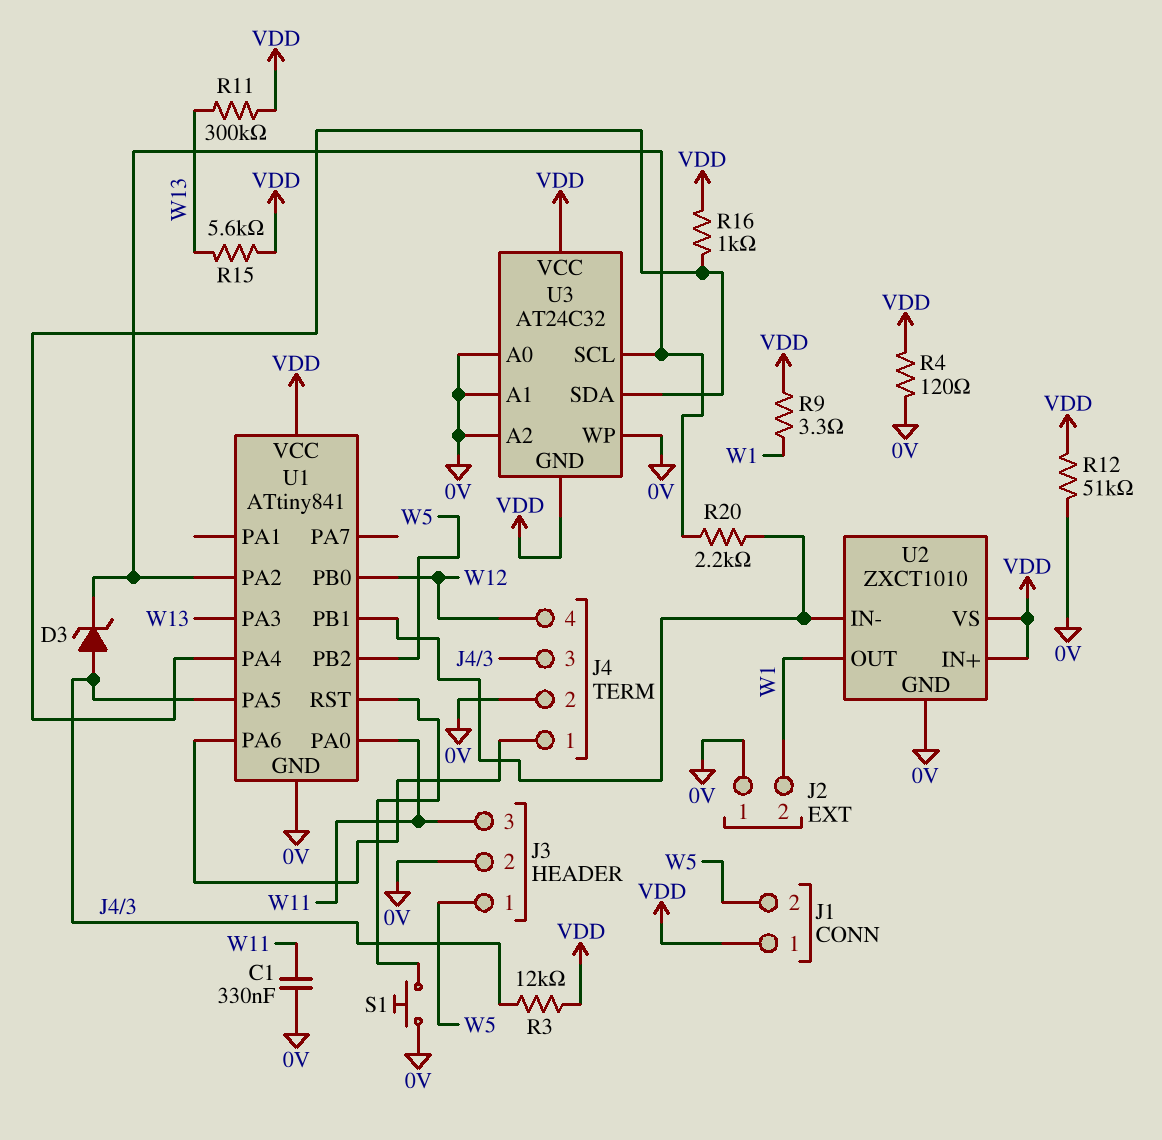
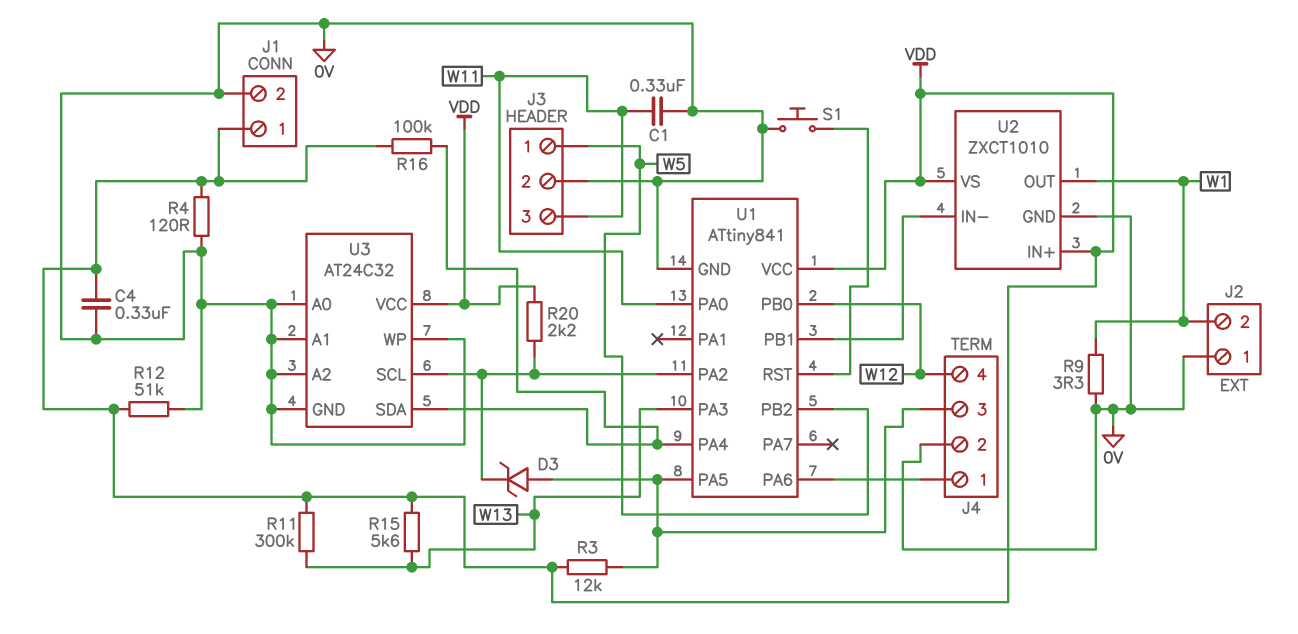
C4: none -> 330nF (0V, VDD)
J1 pin 2: W5 -> 0V
R9: 3.3 (VDD, W1) -> 3.3 (0V, W1)
R16: 1k (U1/PA4, VDD) -> 100k (U1/PA4, VDD)
R20: 2.2k (U1/PA2, U1/PB1) -> 2.2k (U1/PA2, VDD)
U3 pin GND: VDD -> 0V

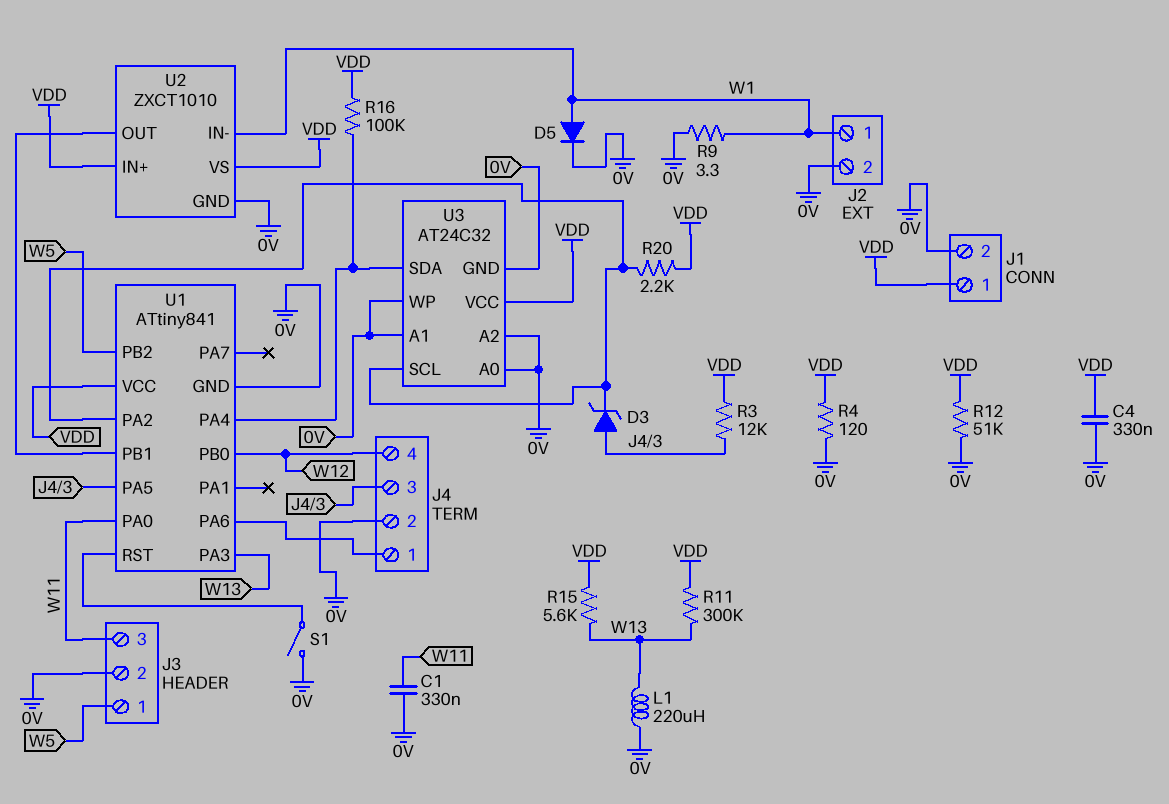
D5: none -> diode (A W1, K 0V)
J2 pin 1: 0V -> W1
J2 pin 2: W1 -> 0V
L1: none -> 220uH (0V, W13)
S1: button (0V, U1/RST) -> switch (0V, U1/RST)
U2 pin IN-: U1/PB1 -> W1
U2 pin OUT: W1 -> U1/PB1

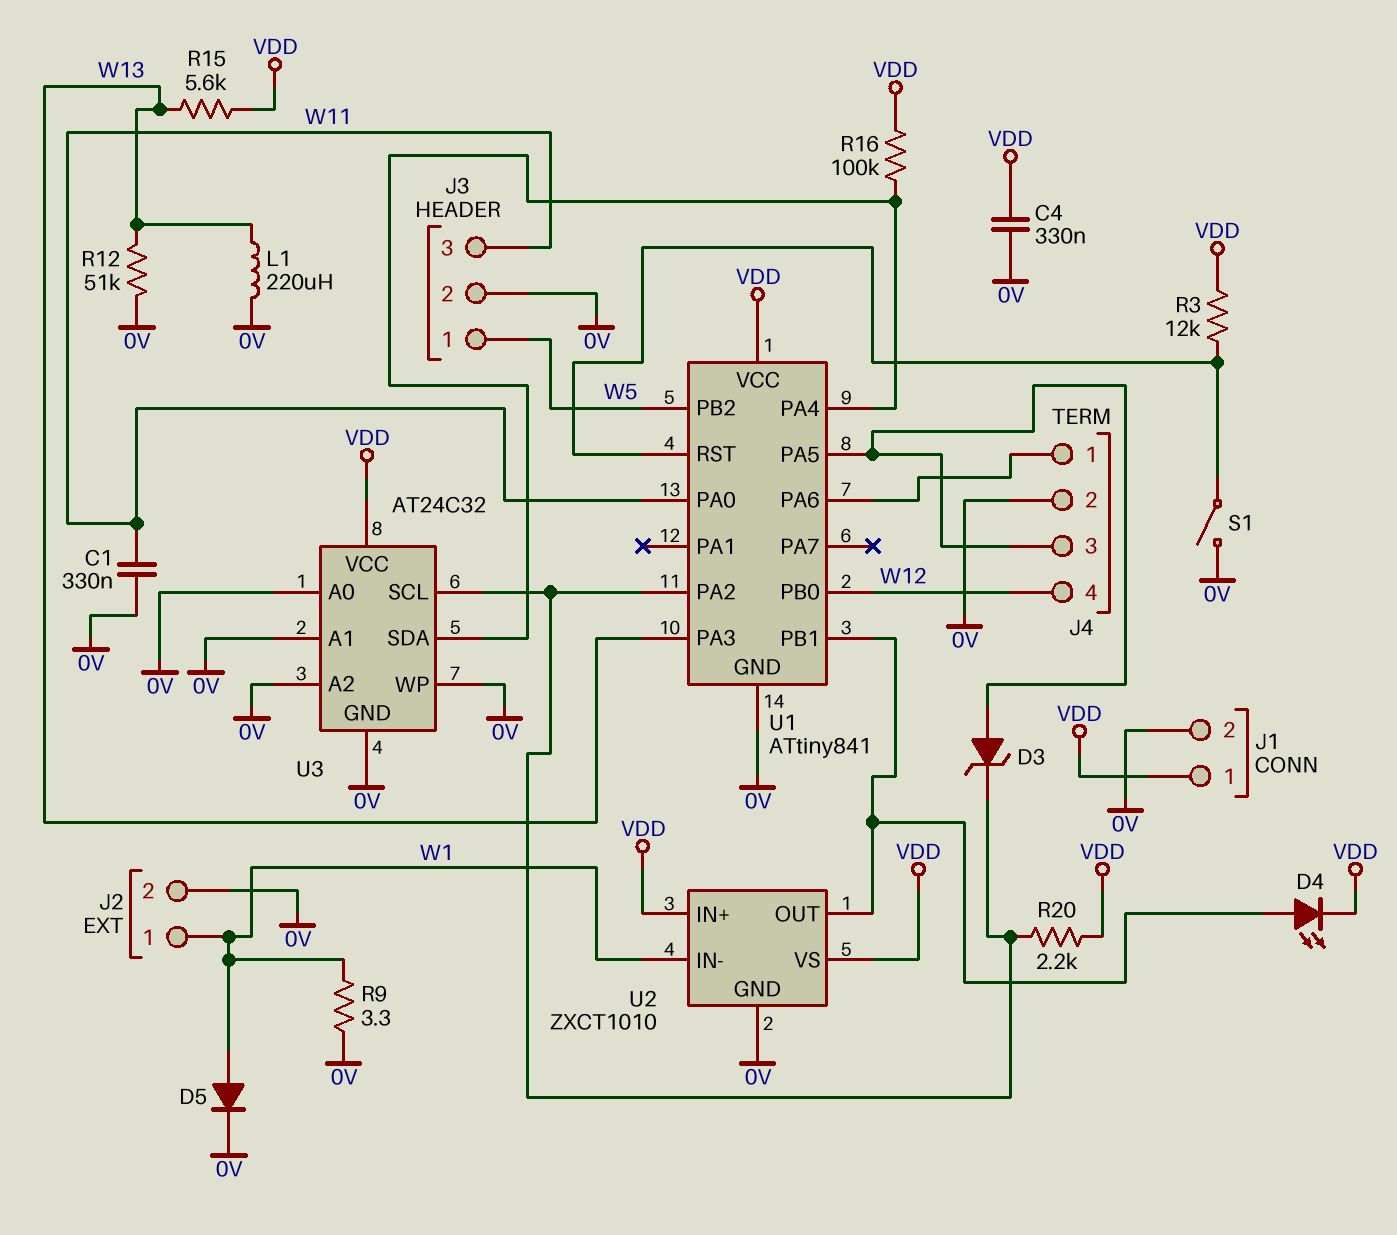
D4: none -> LED (A U1/PB1, K VDD)
R3: 12k (J4/3, VDD) -> 12k (U1/RST, VDD)
R4: 120 (0V, VDD) -> none
R11: 300k (VDD, W13) -> none
R12: 51k (0V, VDD) -> 51k (0V, W13)

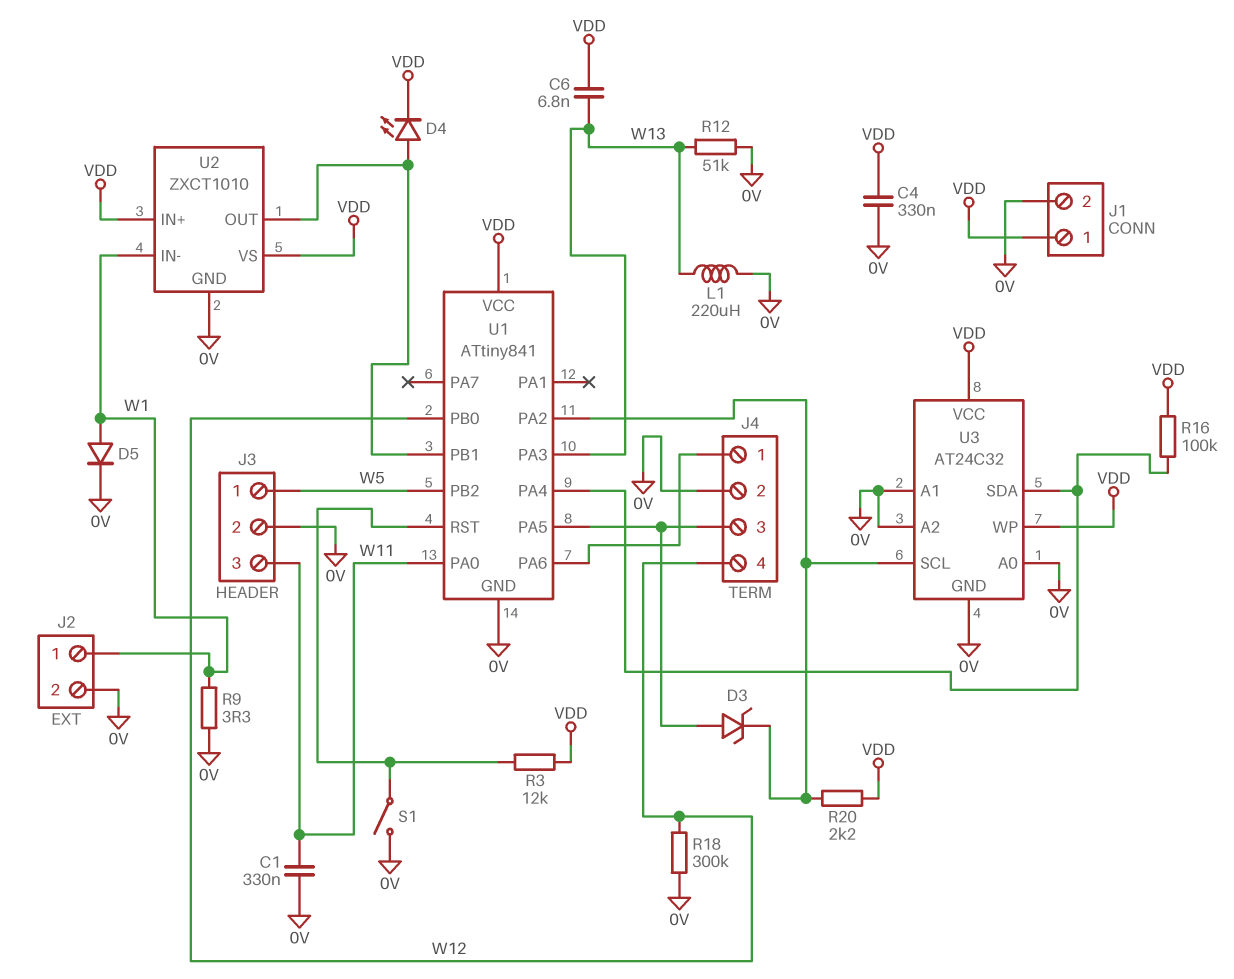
C6: none -> 6.8nF (VDD, W13)
R15: 5.6k (VDD, W13) -> none
R18: none -> 300k (0V, W12)
U3 pin WP: 0V -> VDD

